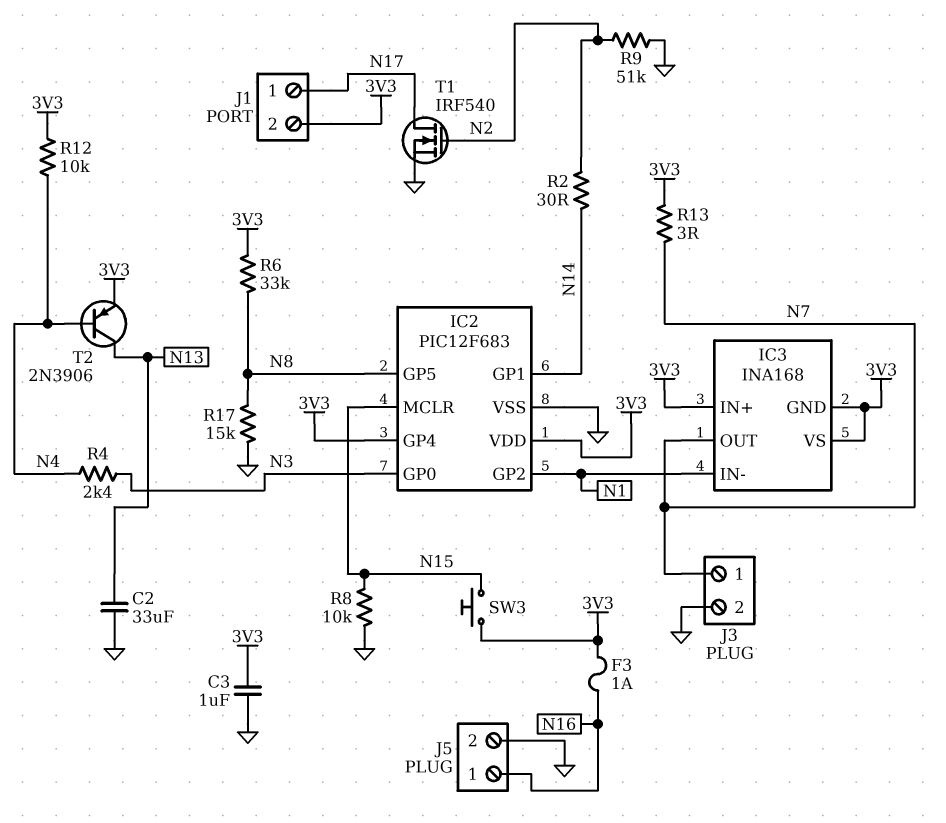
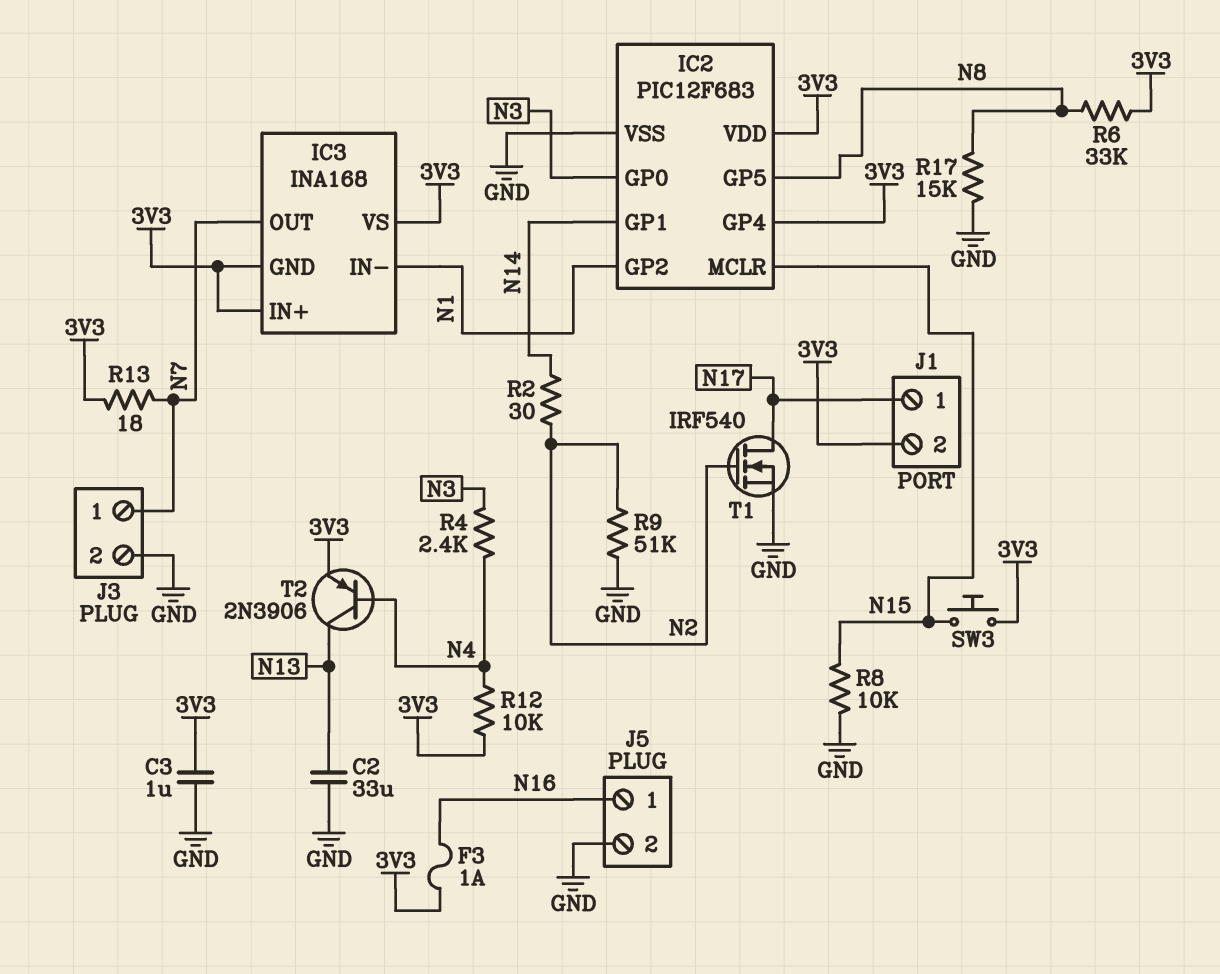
R13: 3 (3V3, N7) -> 18 (3V3, N7)

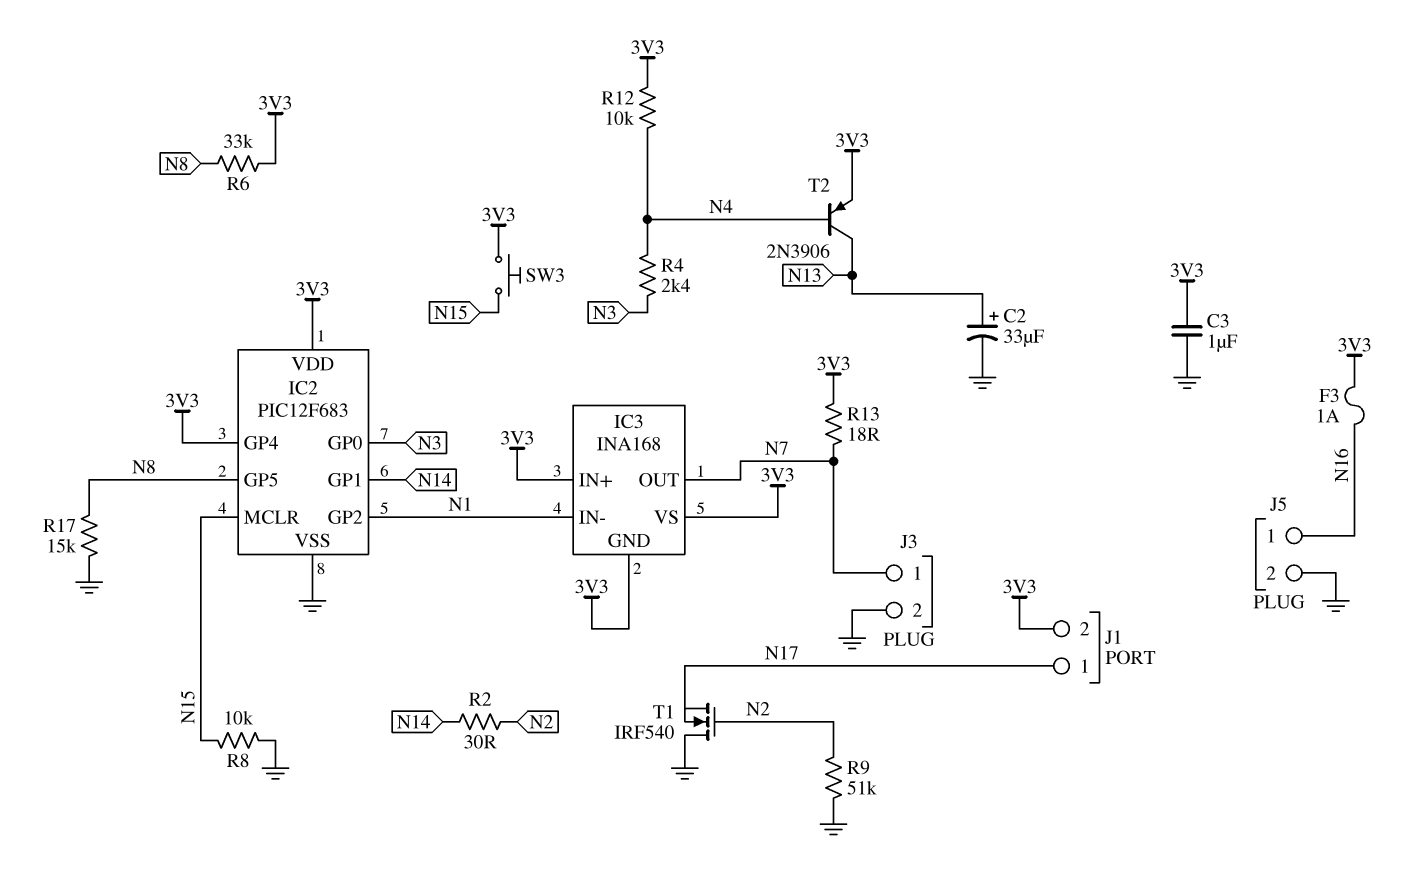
C2: 33uF (GND, N13) -> 33uF (plus N13, minus GND)
T1: NMOS IRF540 (G N2, D N17, S GND) -> NMOS IRF540 (G N2, D GND, S N17)

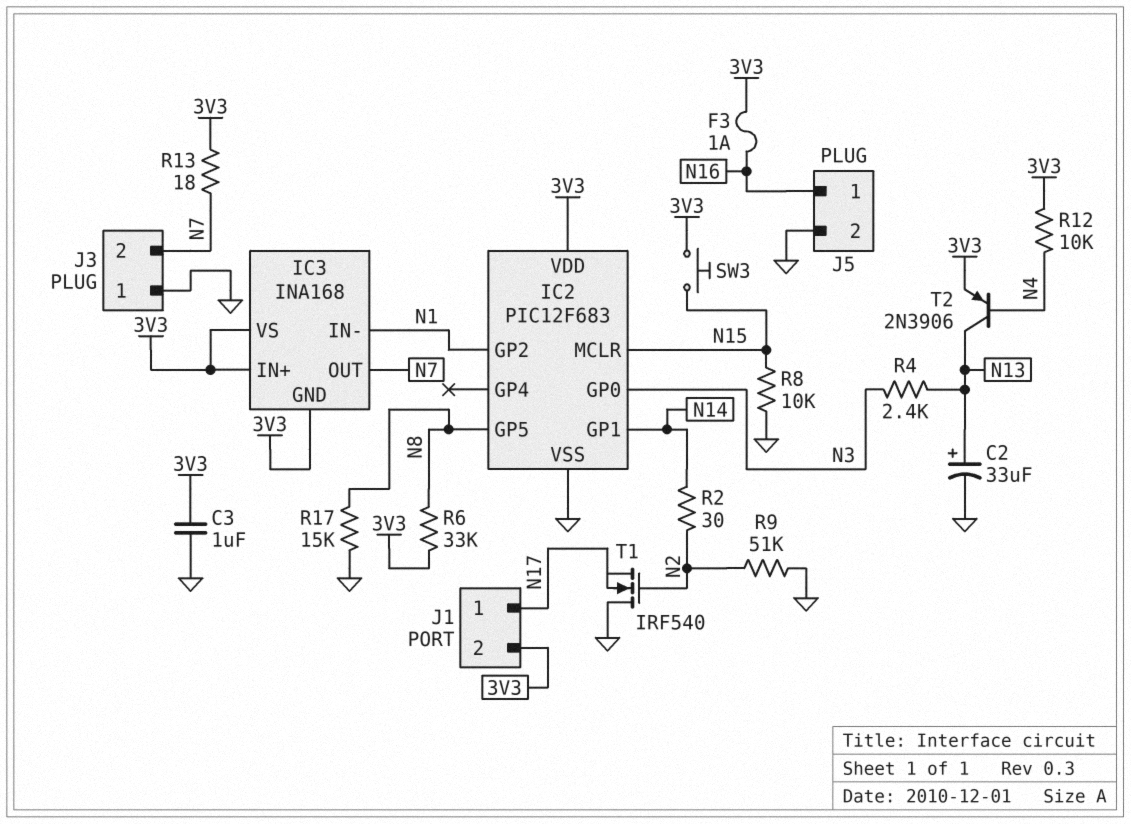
IC2 pin GP4: 3V3 -> none
J3 pin 1: N7 -> GND
J3 pin 2: GND -> N7
R4: 2.4k (N3, N4) -> 2.4k (N3, N13)

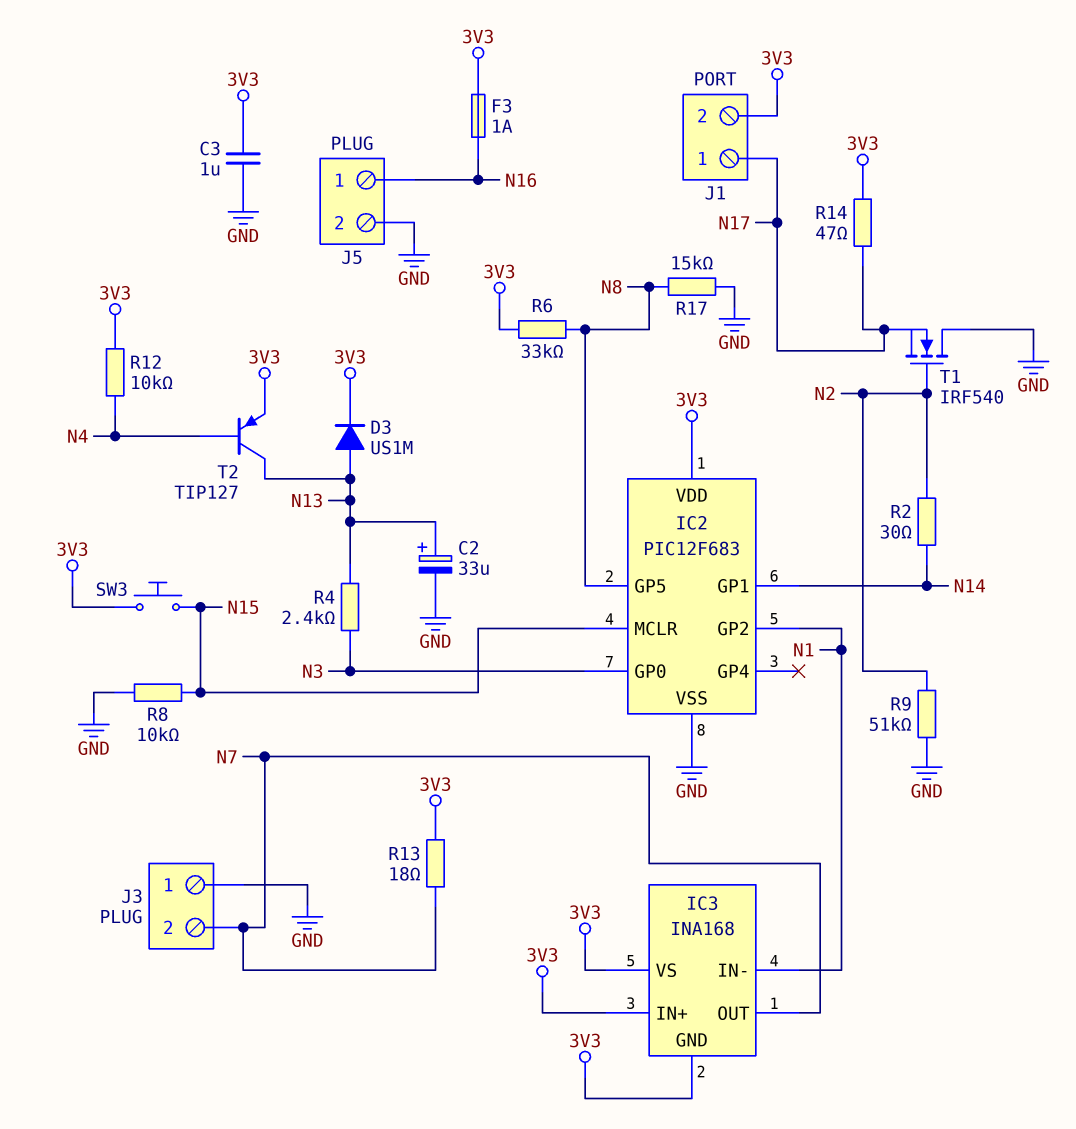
D3: none -> diode US1M (A N13, K 3V3)
R14: none -> 47 (3V3, N17)
T2: PNP 2N3906 (B N4, C N13, E 3V3) -> PNP TIP127 (B N4, C N13, E 3V3)

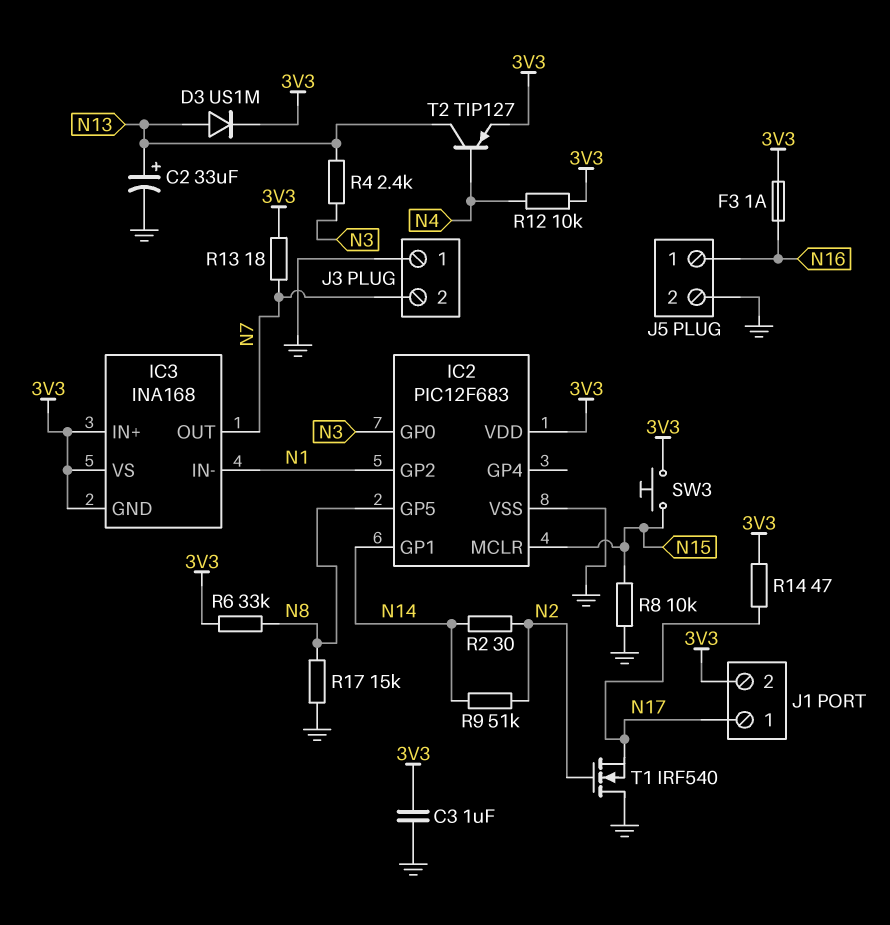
R9: 51k (GND, N2) -> 51k (N2, N14)

